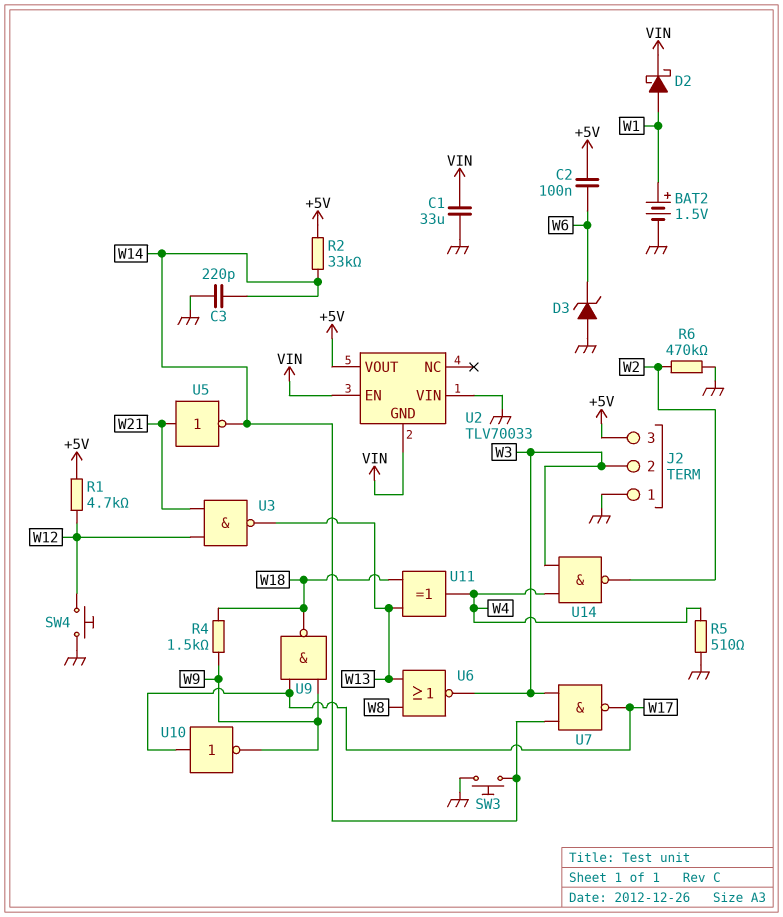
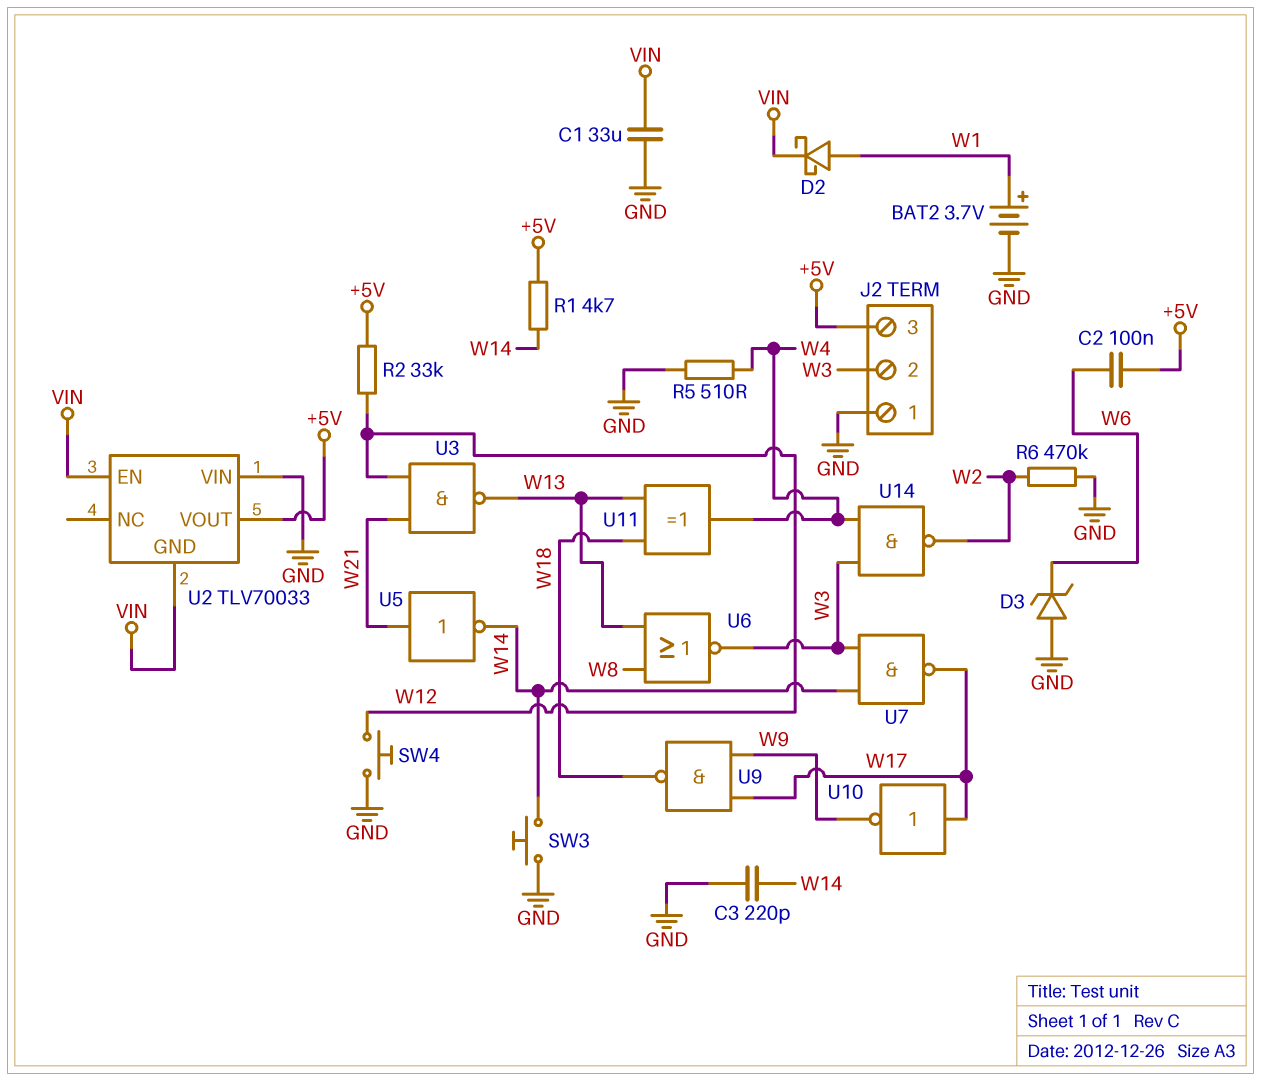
BAT2: 1.5V (plus W1, minus GND) -> 3.7V (plus W1, minus GND)
R1: 4.7k (+5V, W12) -> 4.7k (+5V, W14)
R2: 33k (+5V, W14) -> 33k (+5V, W12)
R4: 1.5k (W9, W18) -> none

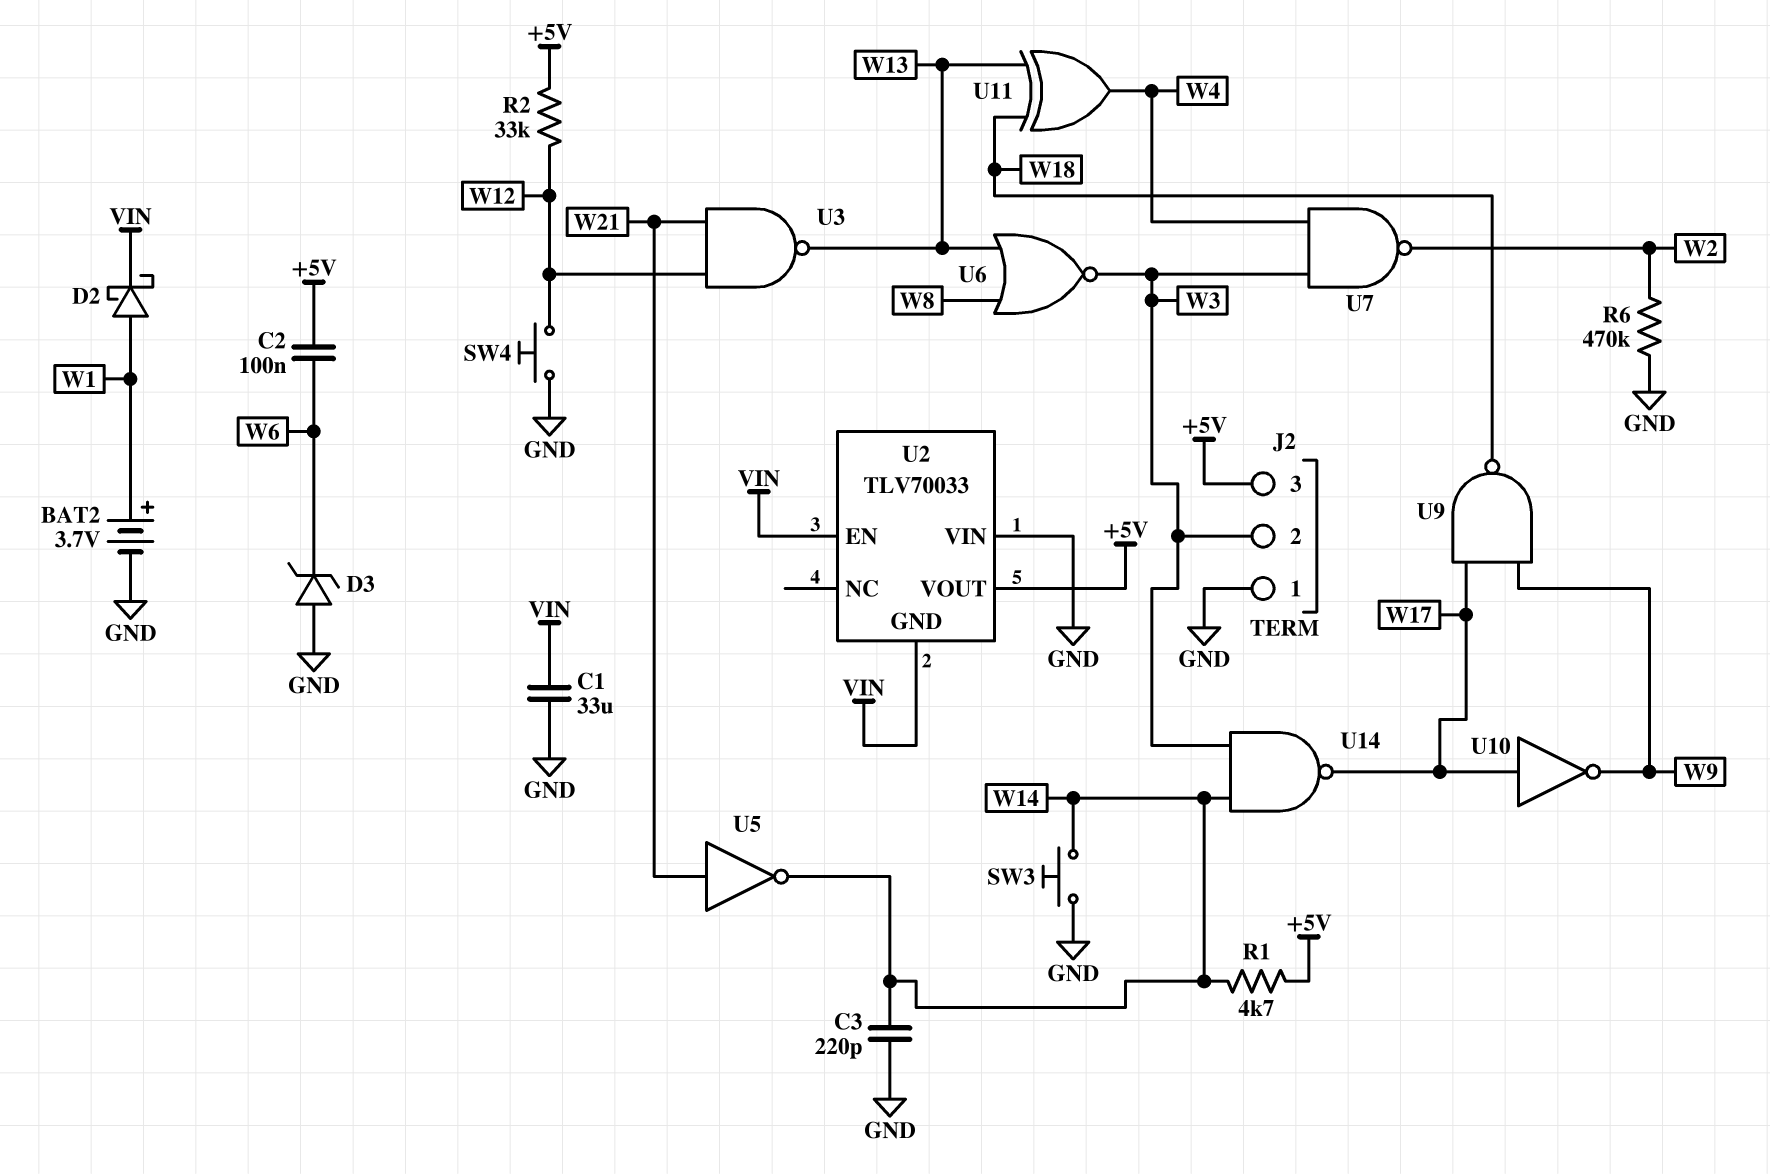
R5: 510 (GND, W4) -> none
U7: NAND (in W3, in W14, out W17) -> NAND (in W3, in W4, out W2)
U14: NAND (in W3, in W4, out W2) -> NAND (in W3, in W14, out W17)

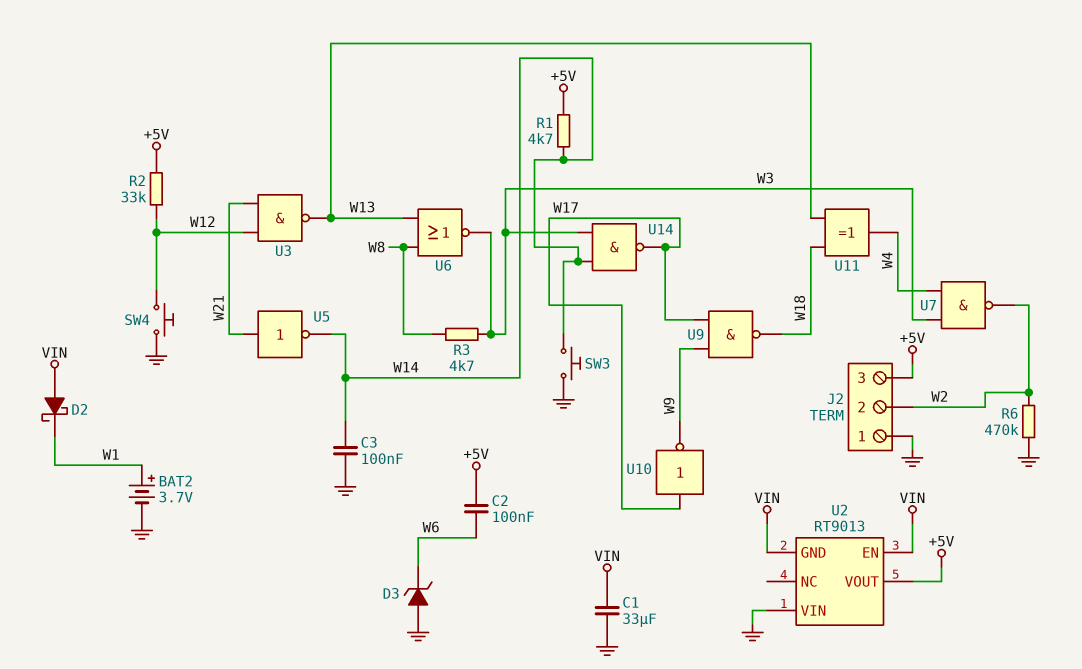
C3: 220pF (GND, W14) -> 100nF (GND, W14)
D2: schottky (A W1, K VIN) -> schottky (A VIN, K W1)
J2 pin 2: W3 -> W2
R3: none -> 4.7k (W3, W8)
U2: TLV70033 -> RT9013

